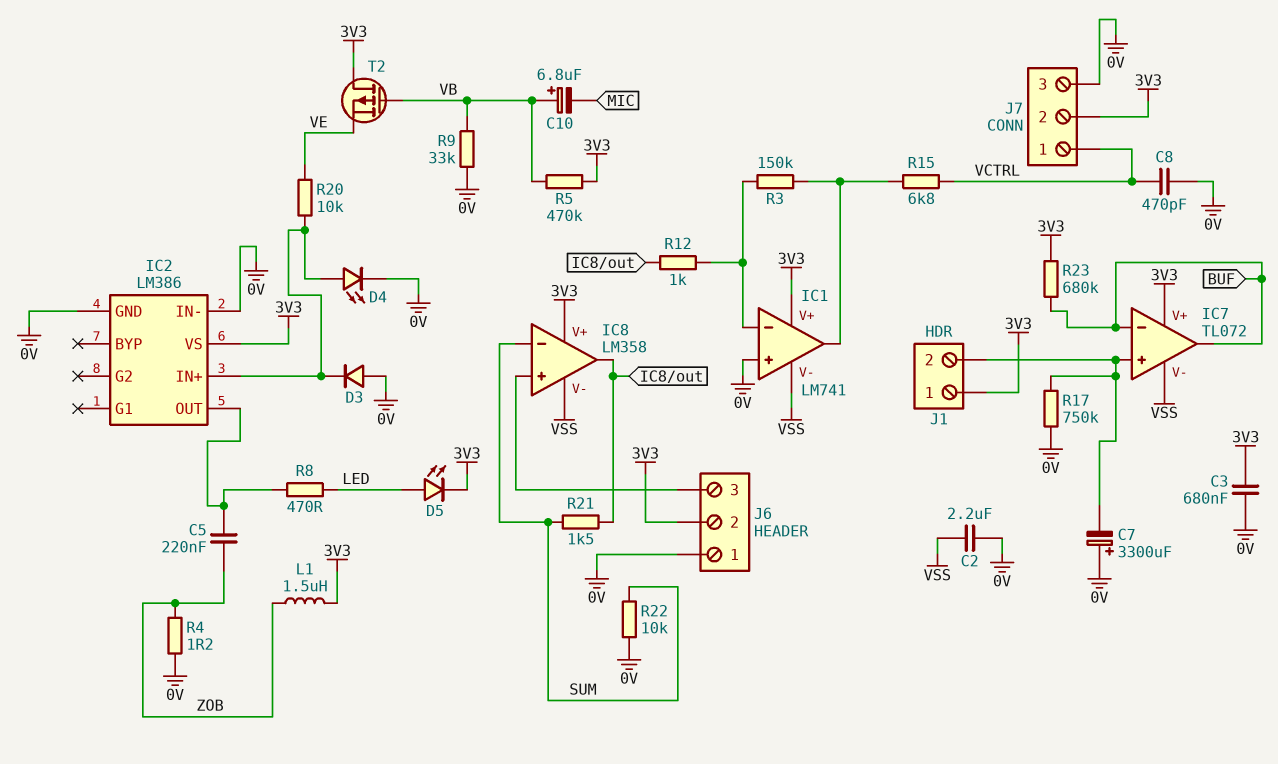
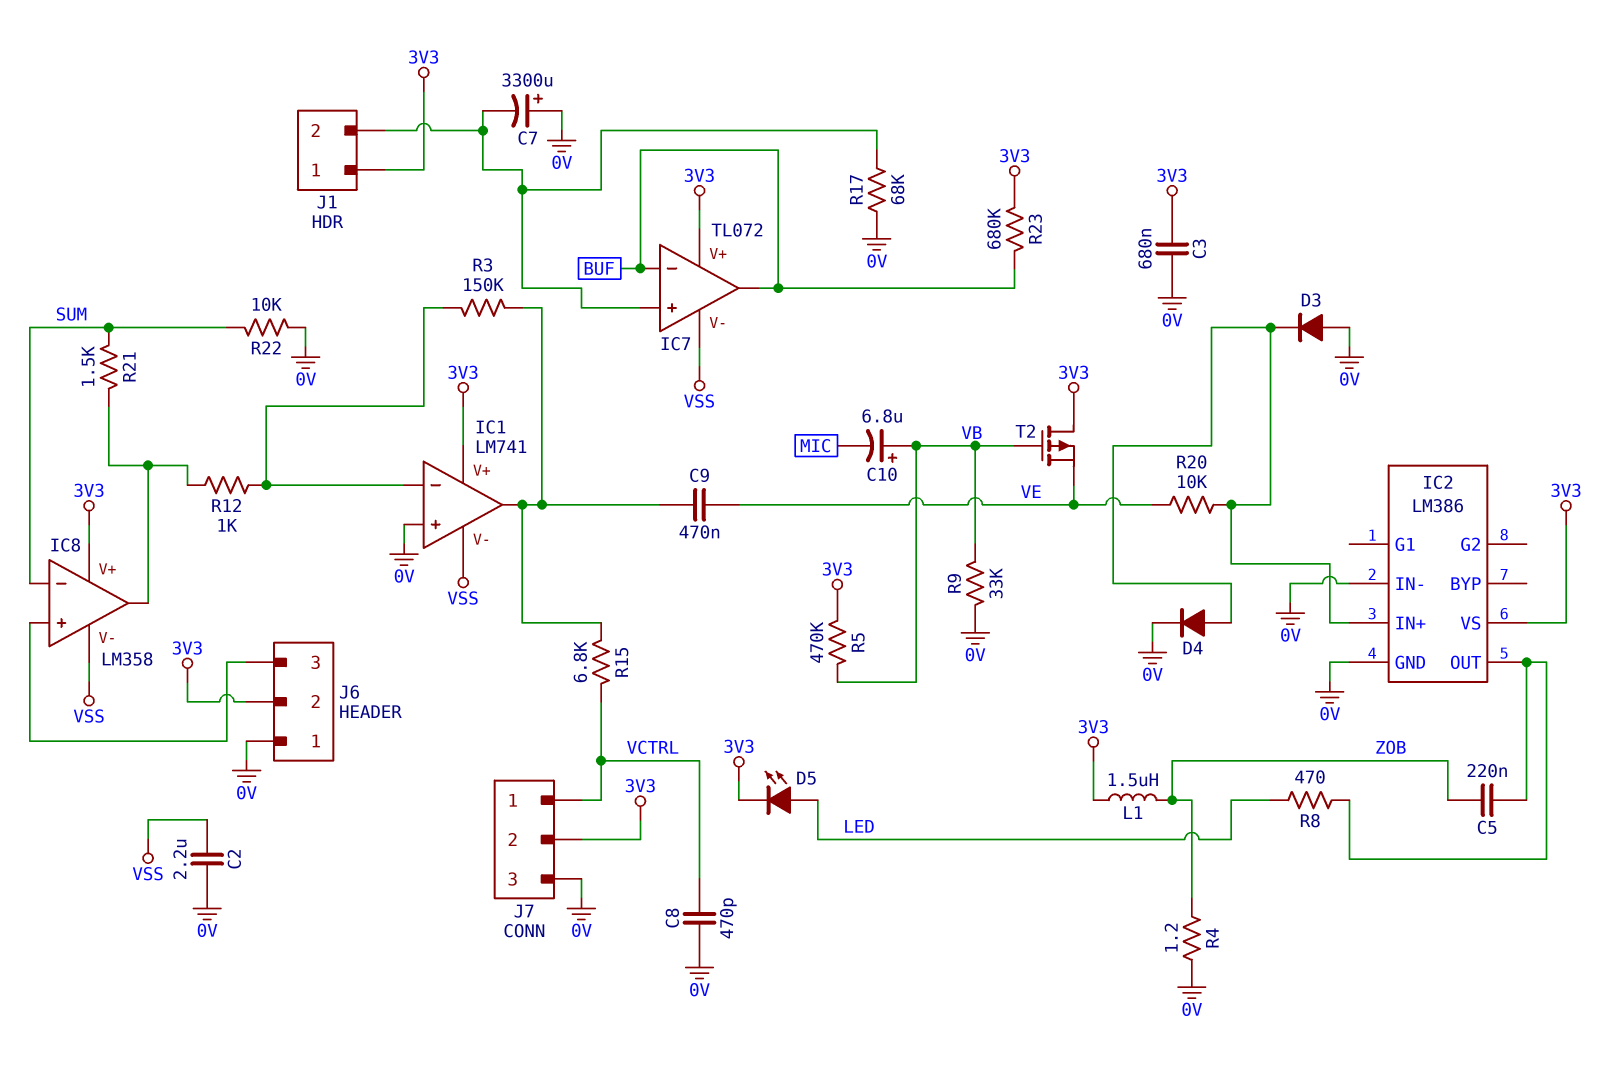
C9: none -> 470nF (IC1/out, VE)
D4: LED (A IC2/IN+, K 0V) -> diode (A IC2/IN+, K 0V)
R17: 750k (0V, IC7/in+) -> 68k (0V, IC7/in+)

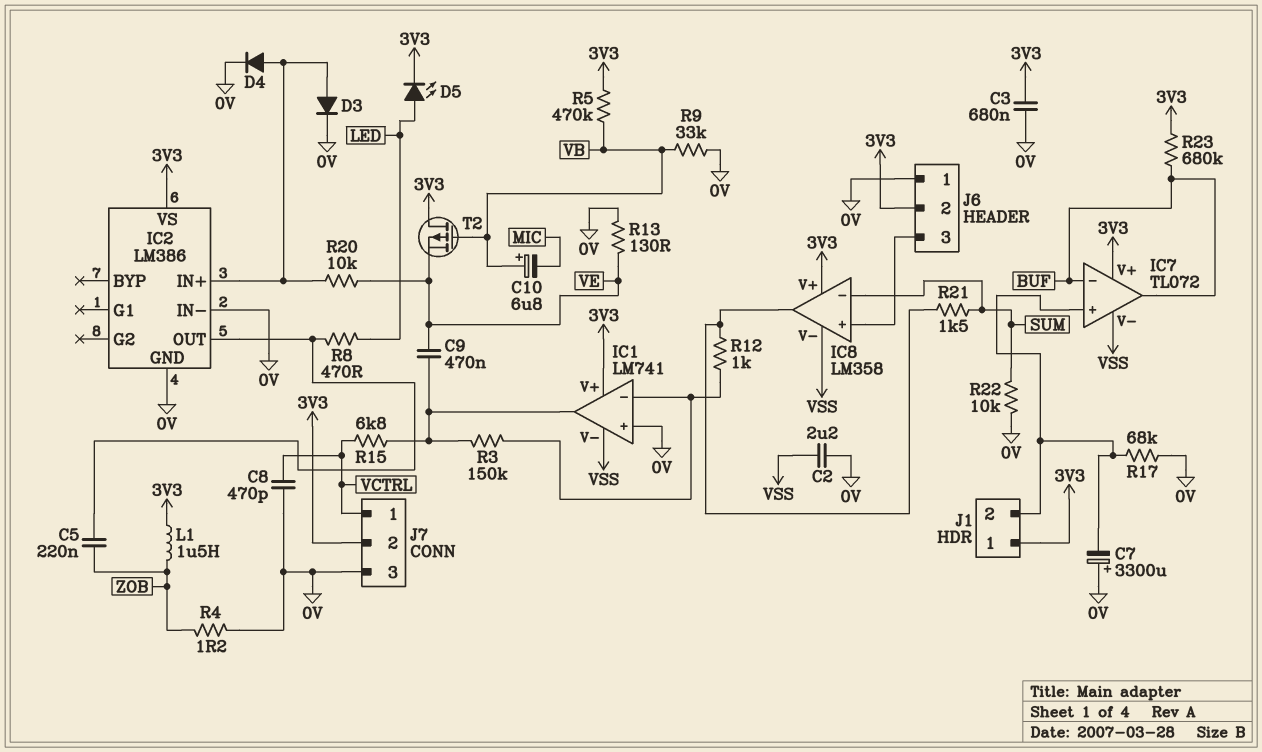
D3: diode (A 0V, K IC2/IN+) -> diode (A IC2/IN+, K 0V)
R13: none -> 130 (0V, VE)

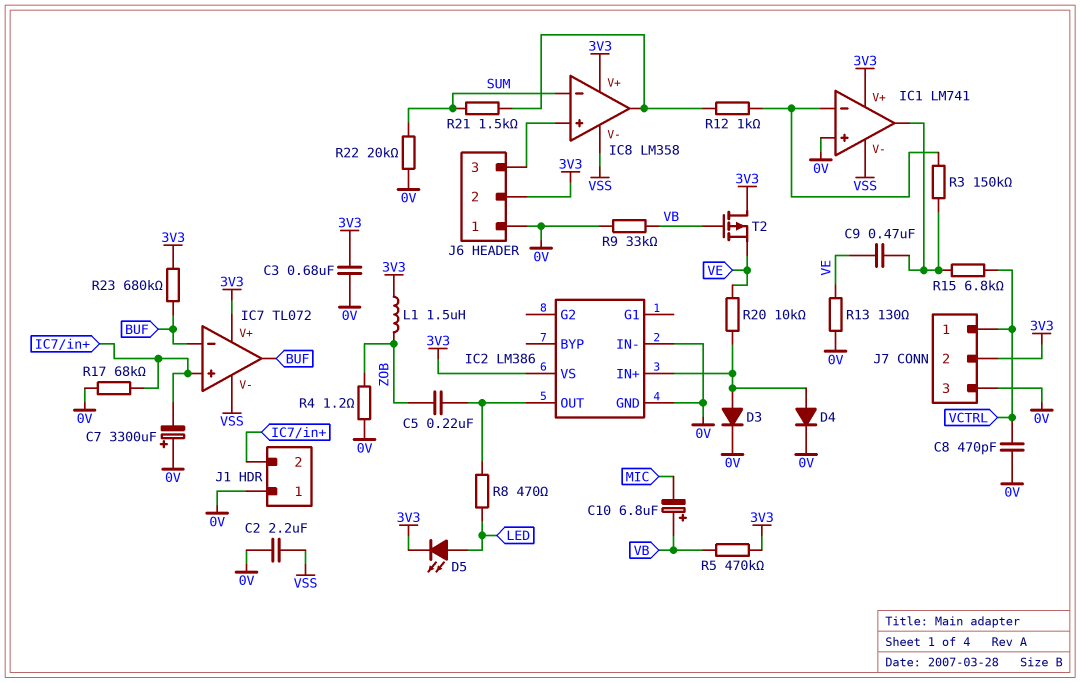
J1 pin 1: 3V3 -> 0V
R22: 10k (0V, SUM) -> 20k (0V, SUM)

